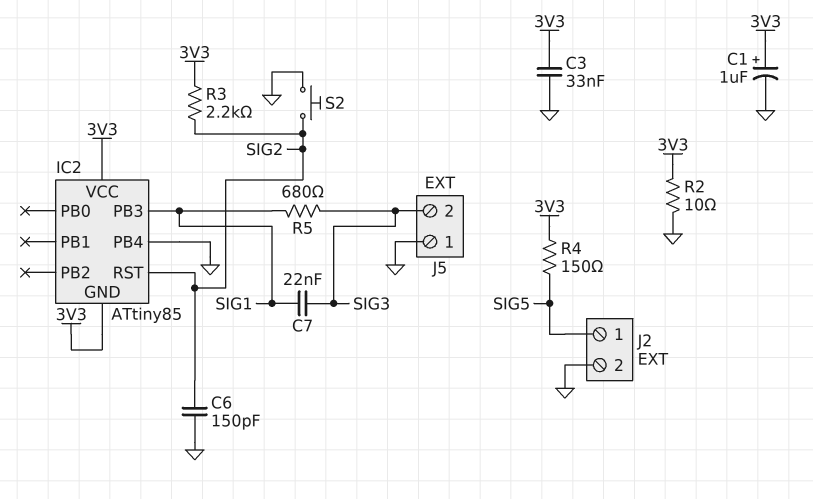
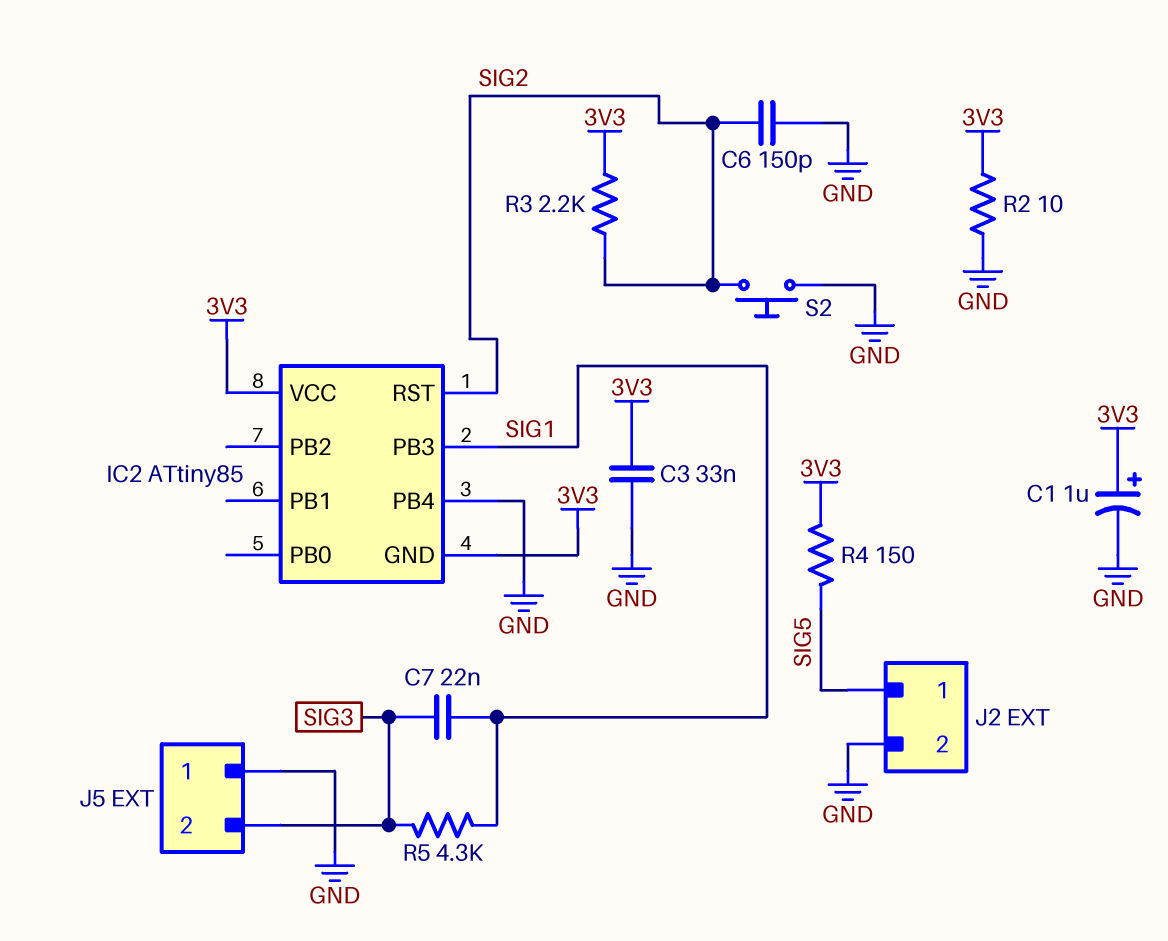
R5: 680 (SIG1, SIG3) -> 4.3k (SIG1, SIG3)

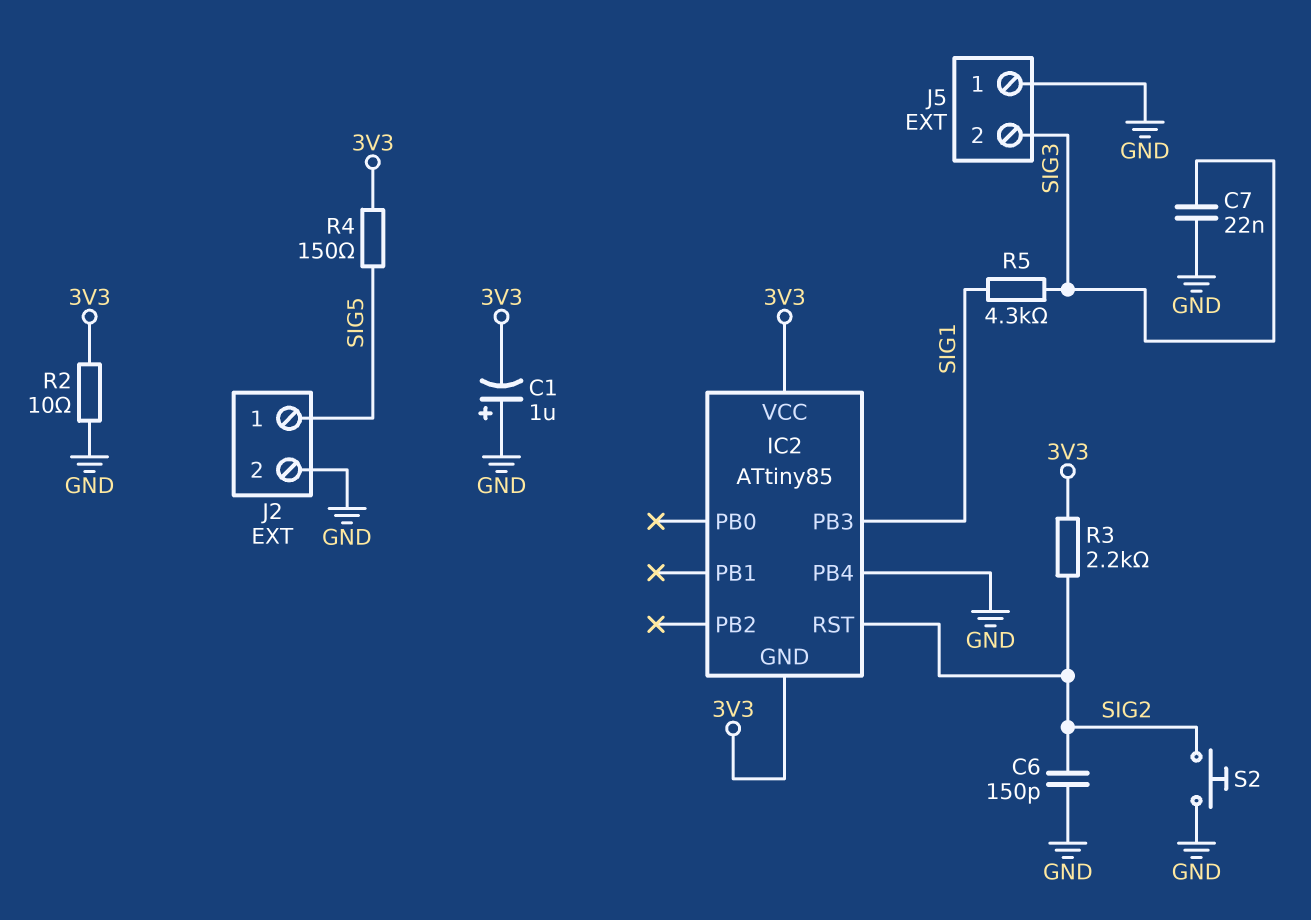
C1: 1uF (plus 3V3, minus GND) -> 1uF (plus GND, minus 3V3)
C3: 33nF (3V3, GND) -> none
C7: 22nF (SIG1, SIG3) -> 22nF (GND, SIG3)

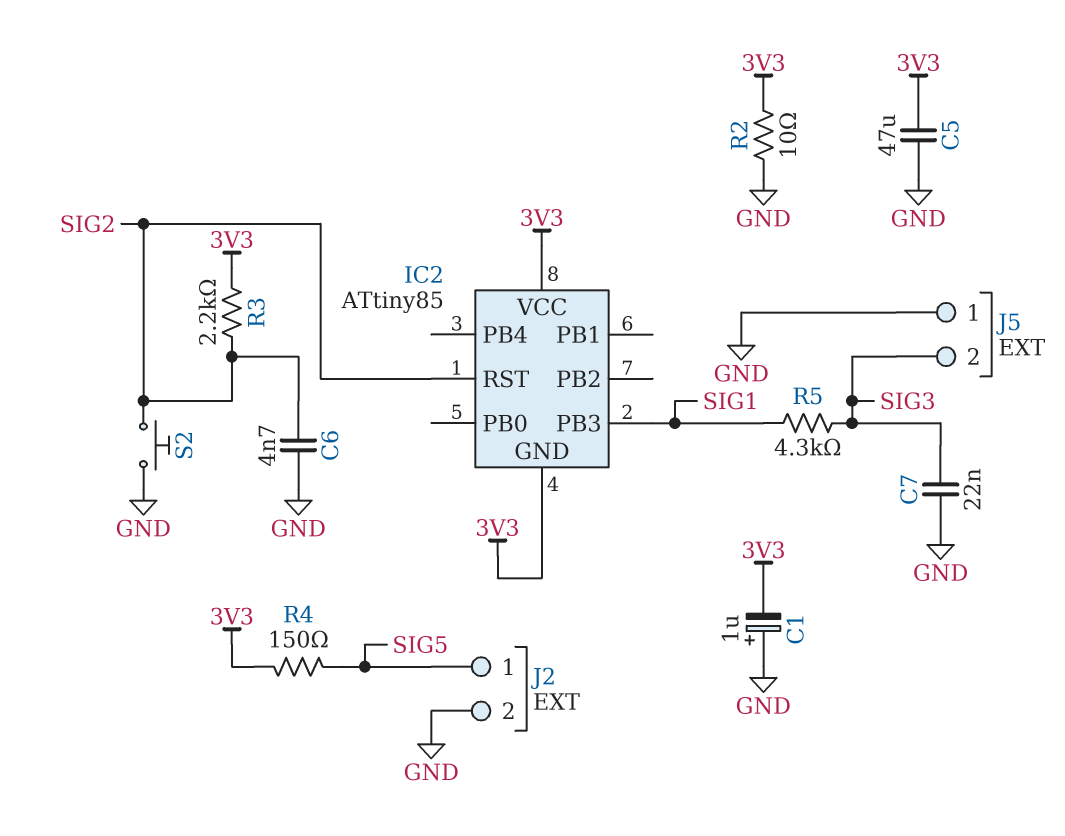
C5: none -> 47uF (3V3, GND)
C6: 150pF (GND, SIG2) -> 4.7nF (GND, SIG2)
IC2 pin PB4: GND -> none

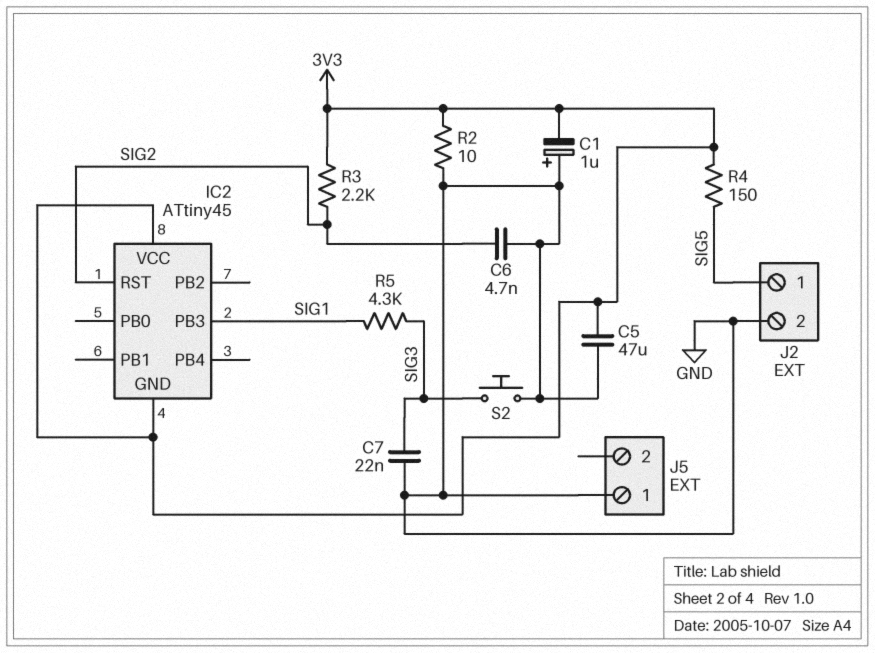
IC2: ATtiny85 -> ATtiny45
J5 pin 2: SIG3 -> none
S2: button (GND, SIG2) -> button (GND, SIG3)

